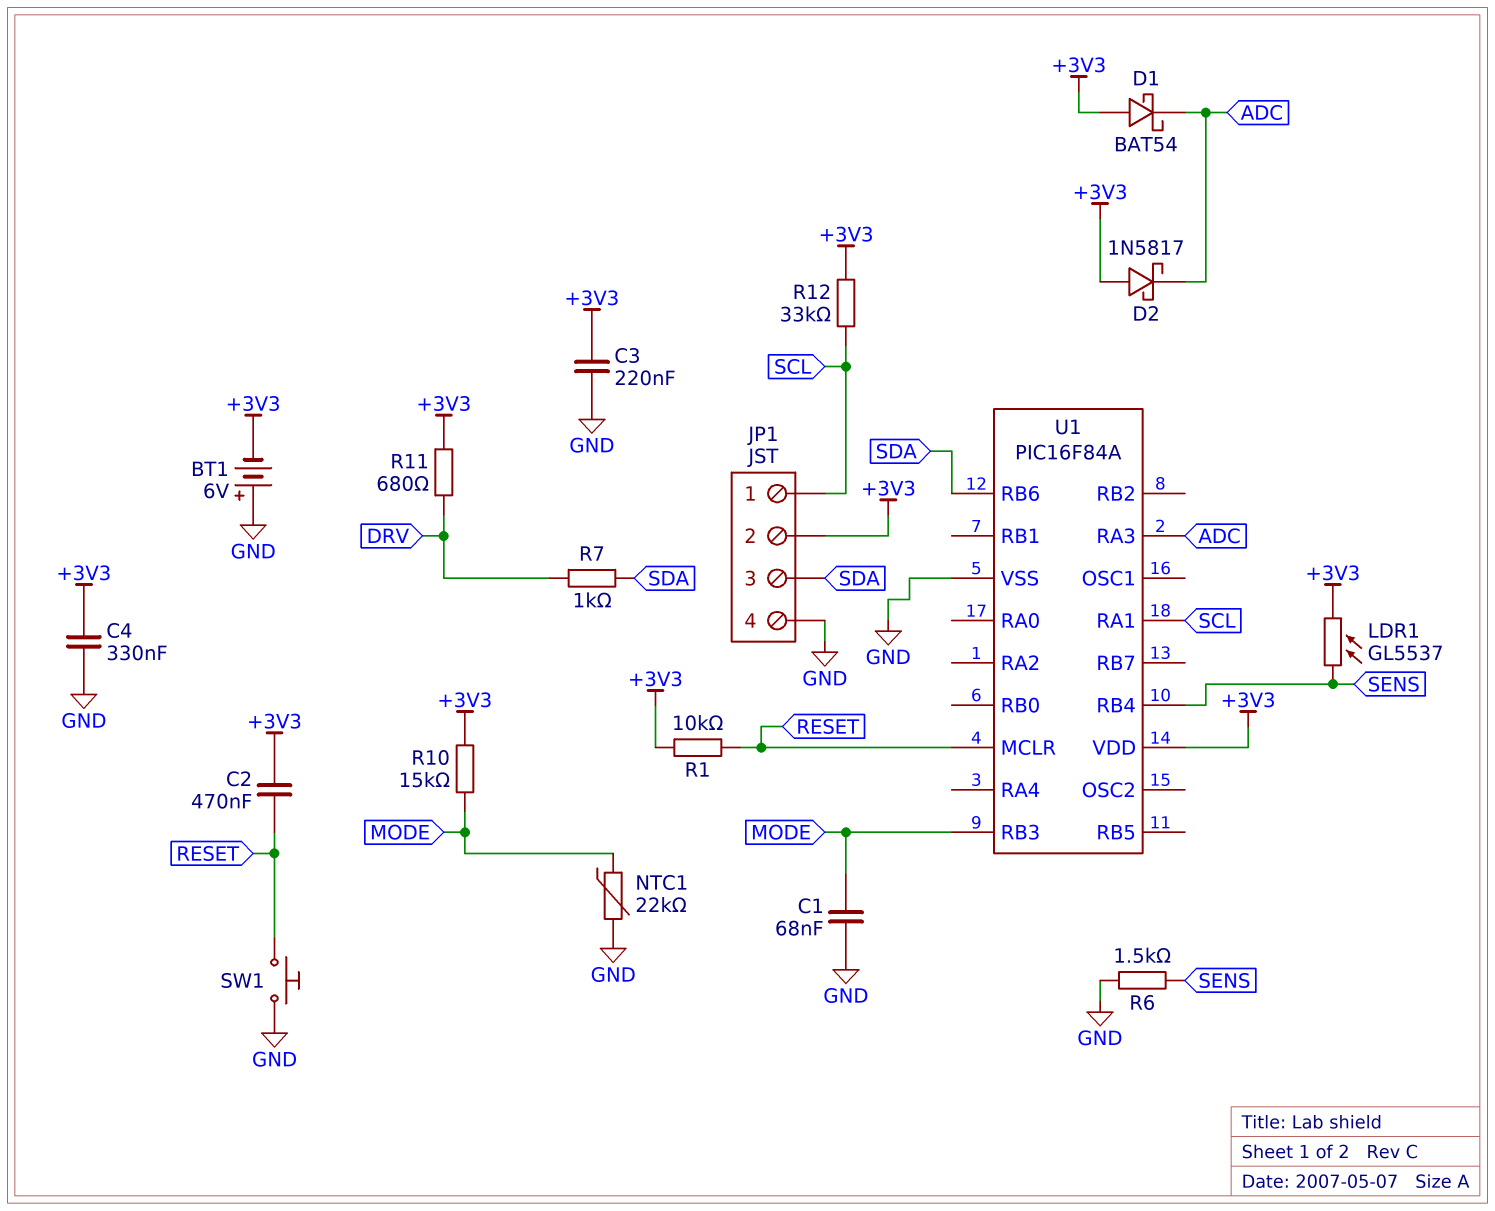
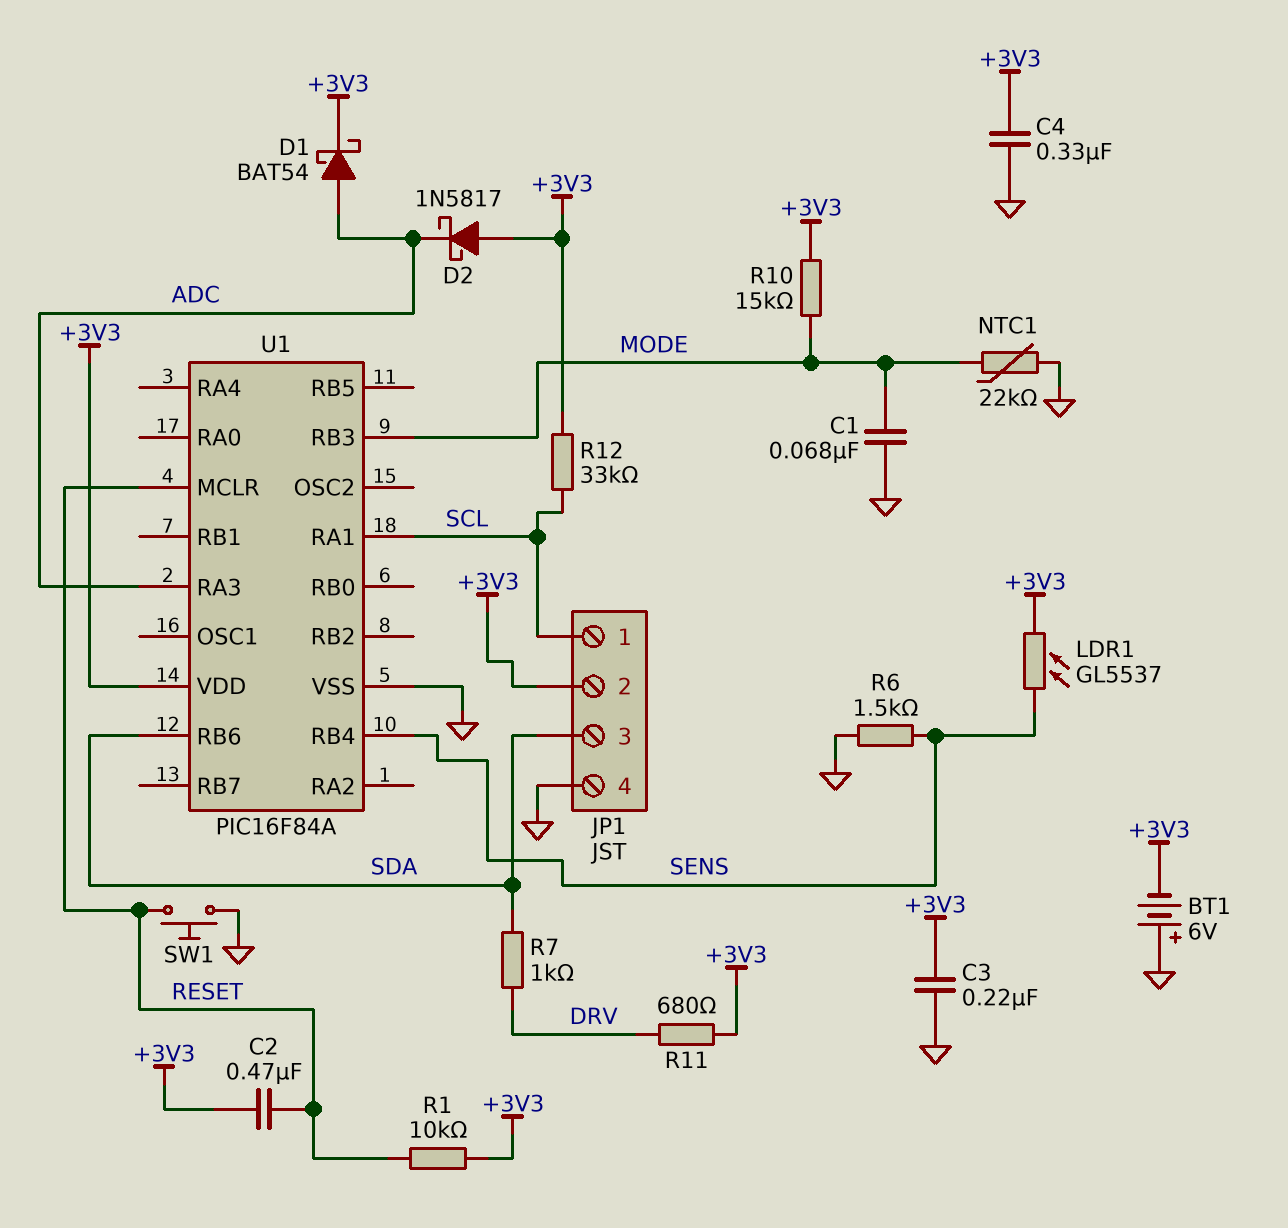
D1: schottky BAT54 (A +3V3, K ADC) -> schottky BAT54 (A ADC, K +3V3)

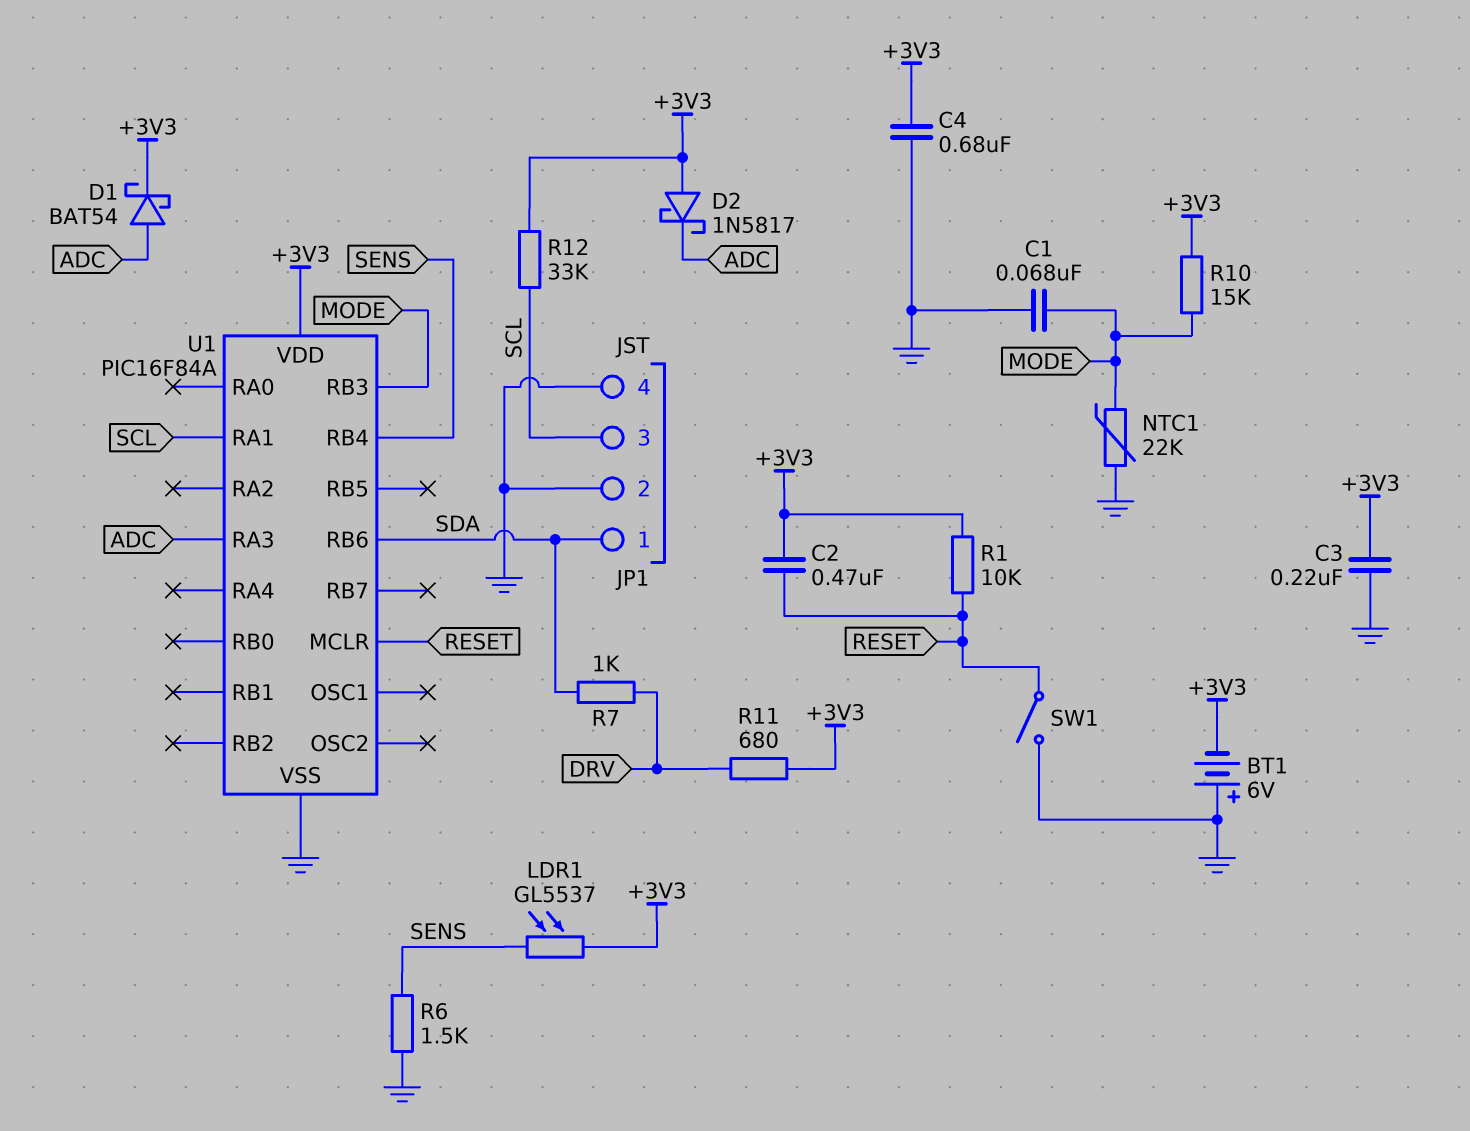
C4: 330nF (+3V3, GND) -> 680nF (+3V3, GND)
JP1 pin 1: SCL -> SDA
JP1 pin 2: +3V3 -> GND
JP1 pin 3: SDA -> SCL
SW1: button (GND, RESET) -> switch (GND, RESET)

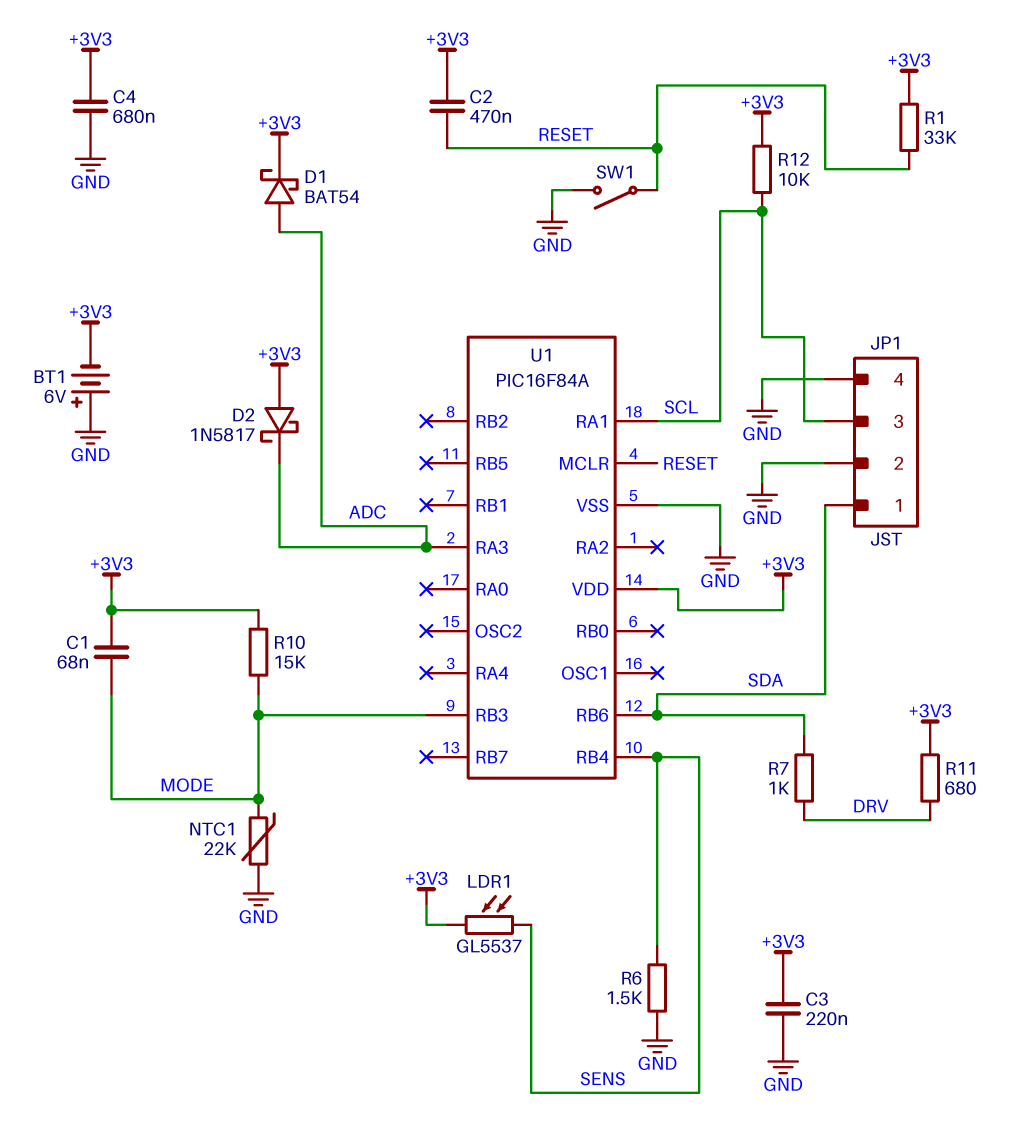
C1: 68nF (GND, MODE) -> 68nF (+3V3, MODE)
R1: 10k (+3V3, RESET) -> 33k (+3V3, RESET)
R12: 33k (+3V3, SCL) -> 10k (+3V3, SCL)

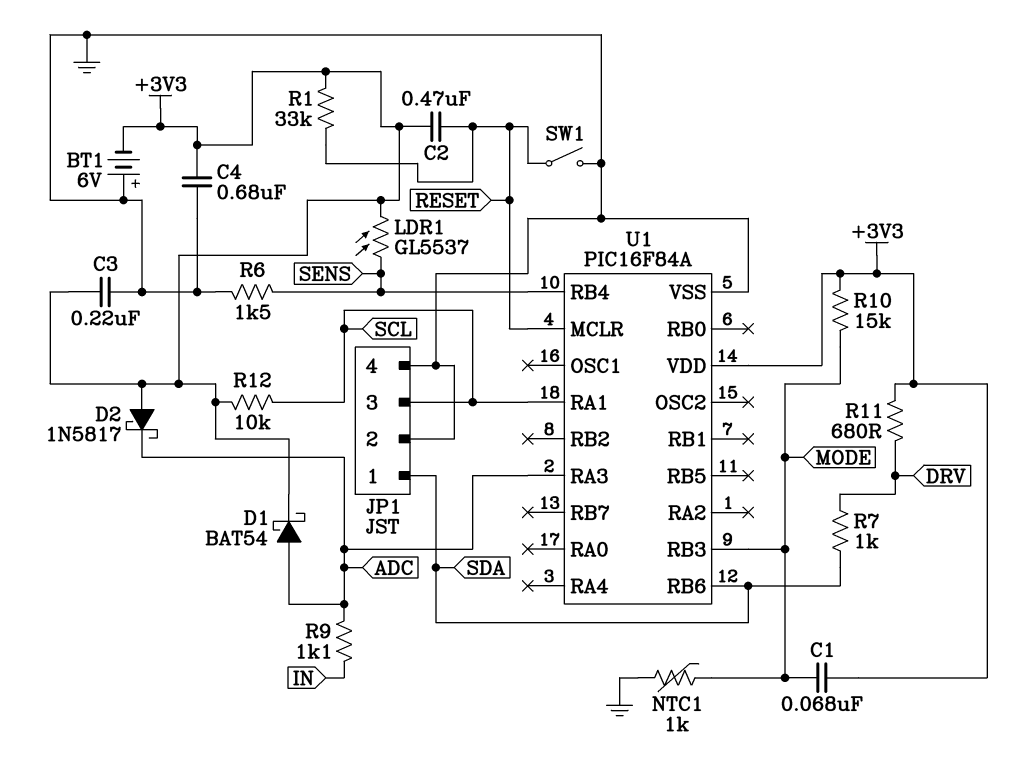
NTC1: 22k (GND, MODE) -> 1k (GND, MODE)
R9: none -> 1.1k (ADC, IN)

